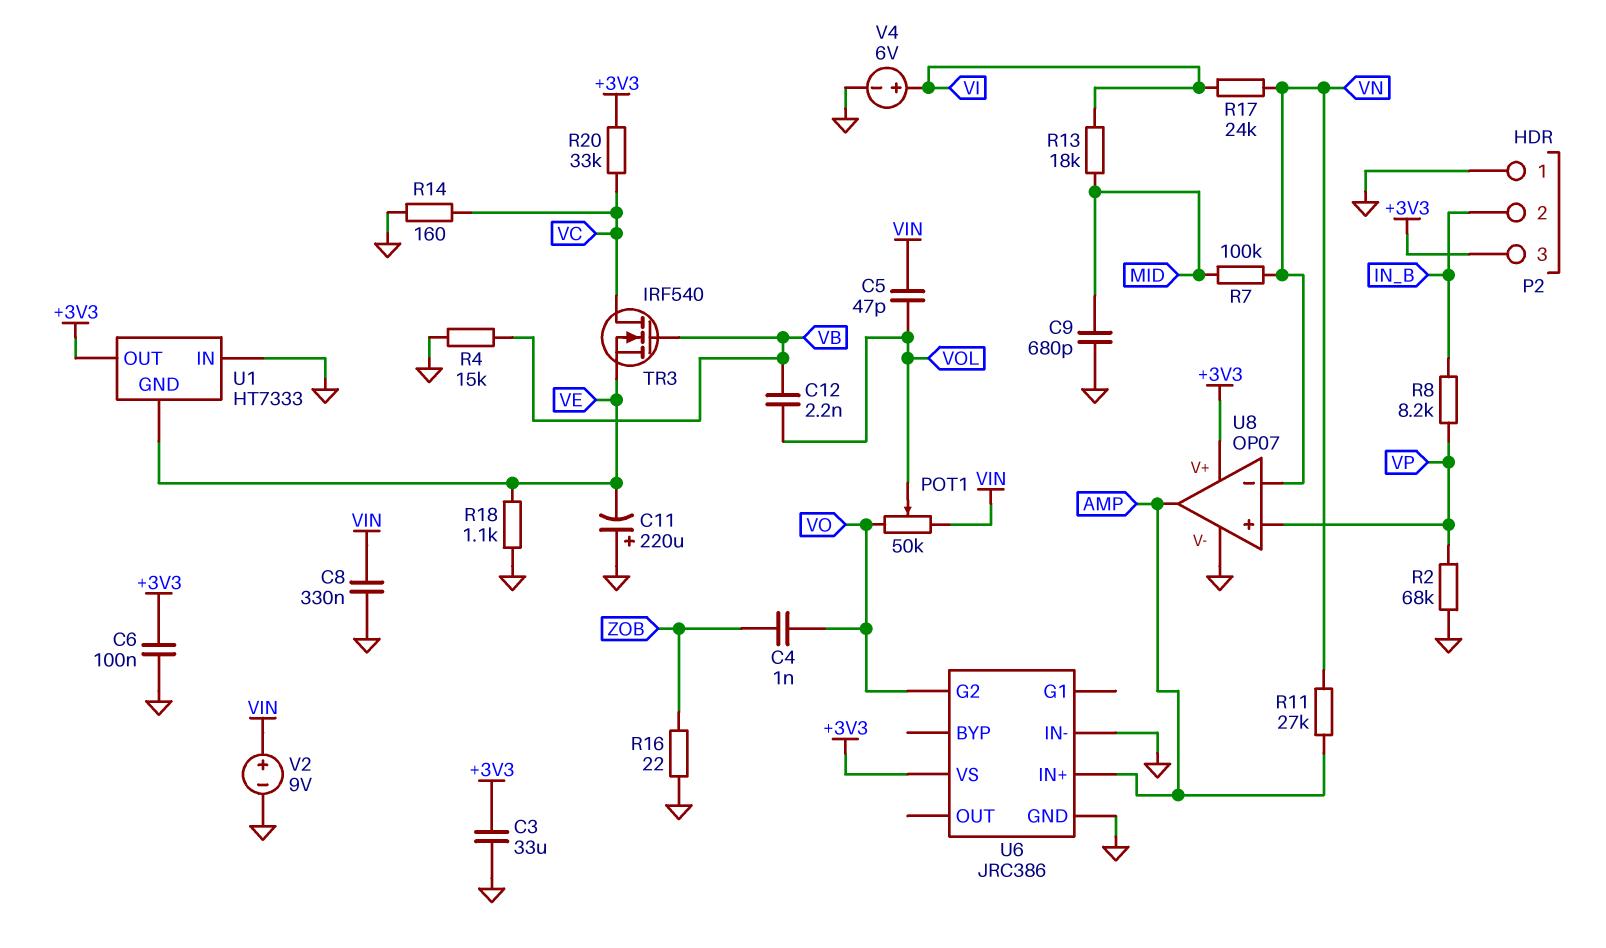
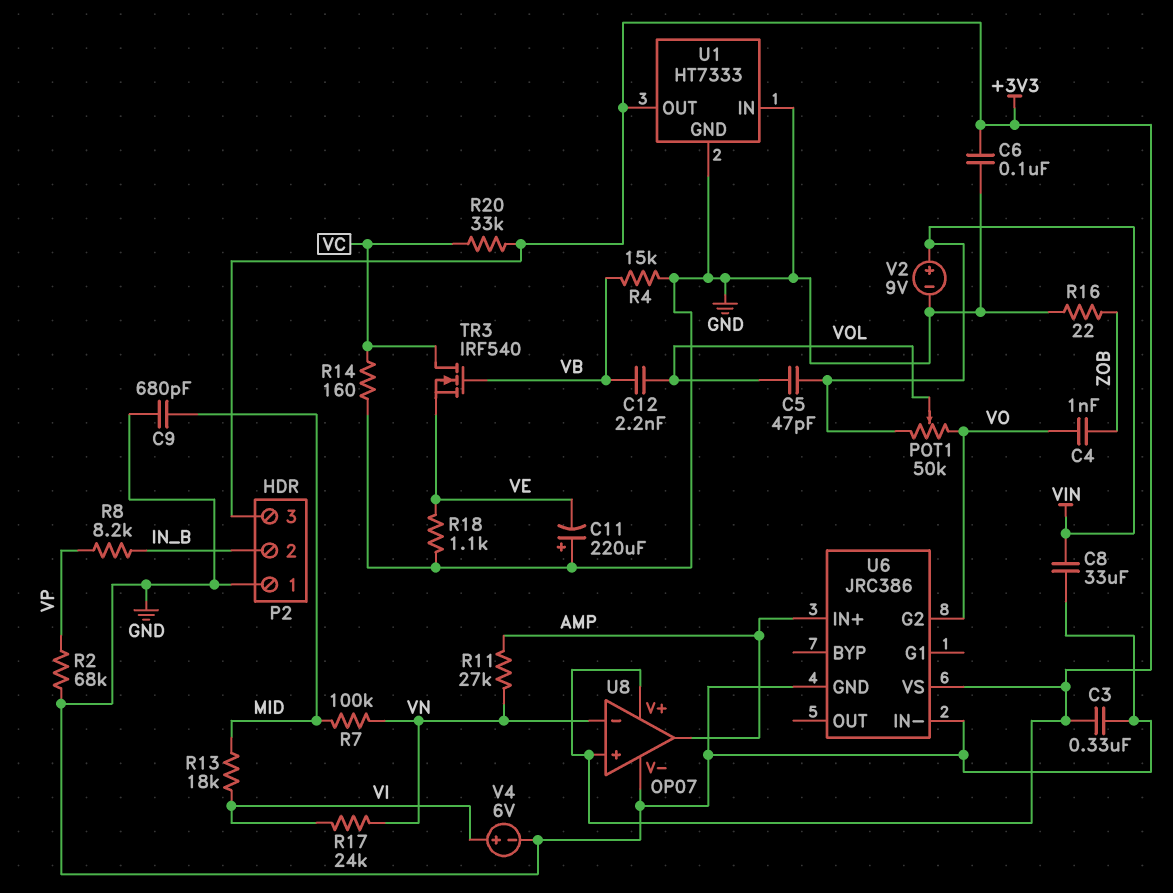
C3: 33uF (+3V3, GND) -> 330nF (+3V3, GND)
C8: 330nF (GND, VIN) -> 33uF (GND, VIN)
U1 pin GND: VE -> GND
U8 pin in+: VP -> +3V3

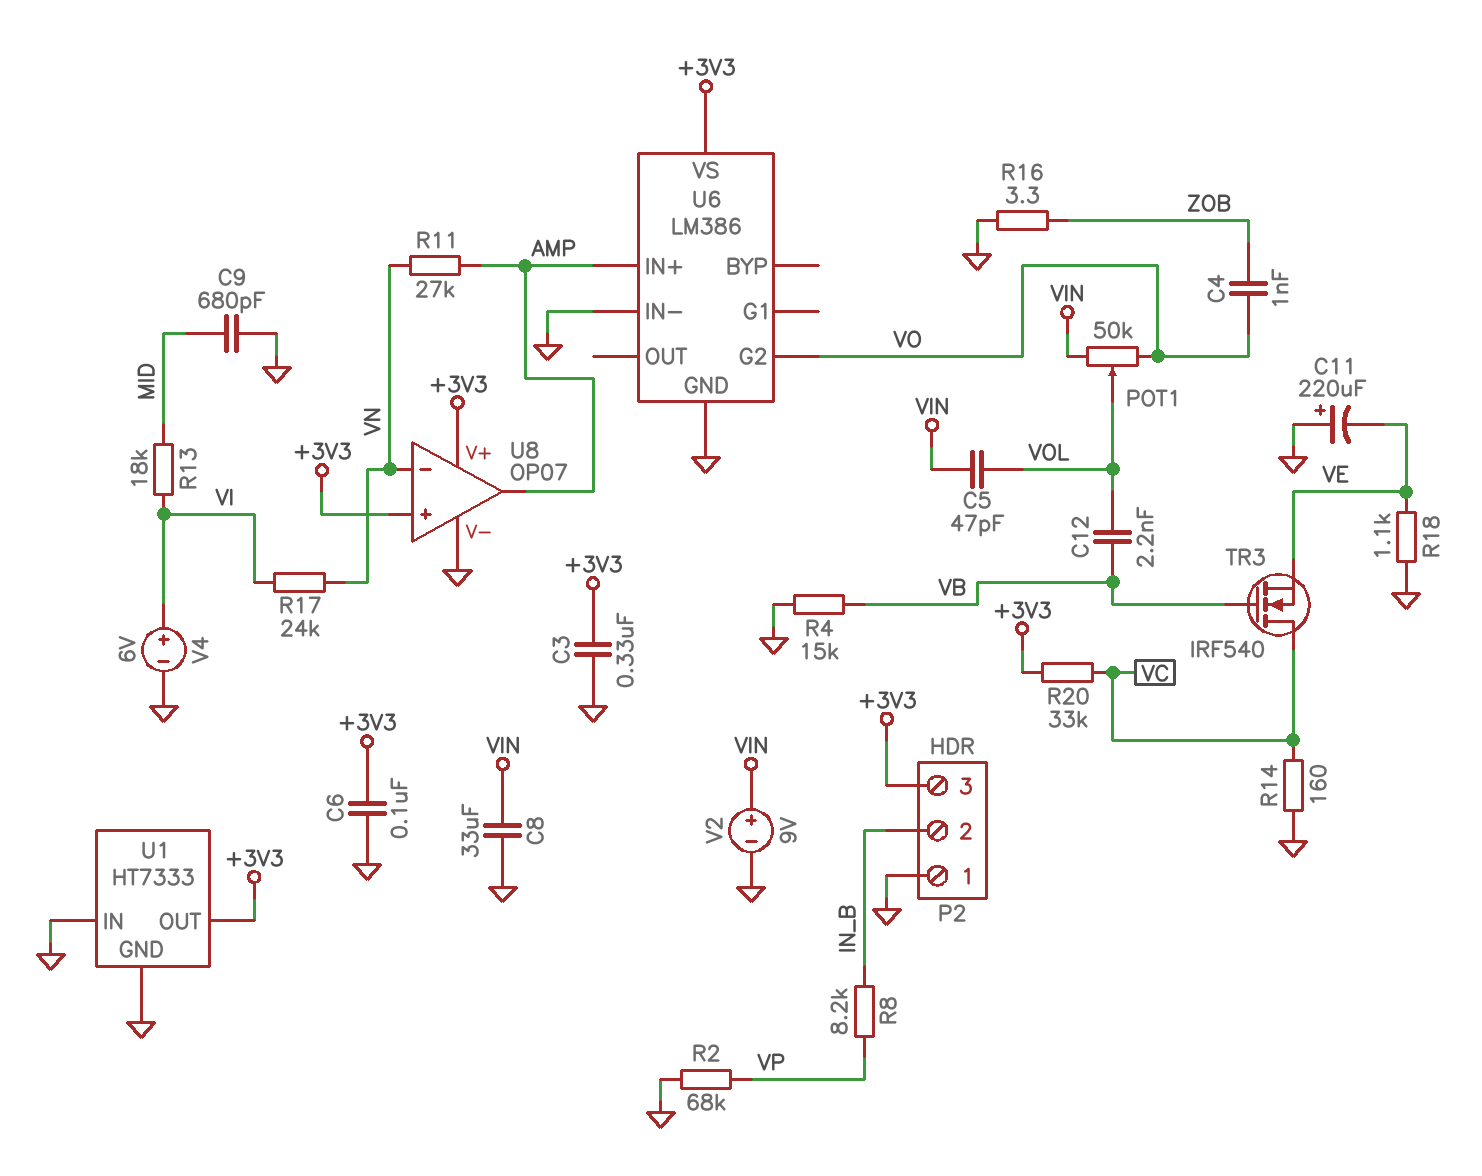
R7: 100k (MID, VN) -> none
R16: 22 (GND, ZOB) -> 3.3 (GND, ZOB)
U6: JRC386 -> LM386

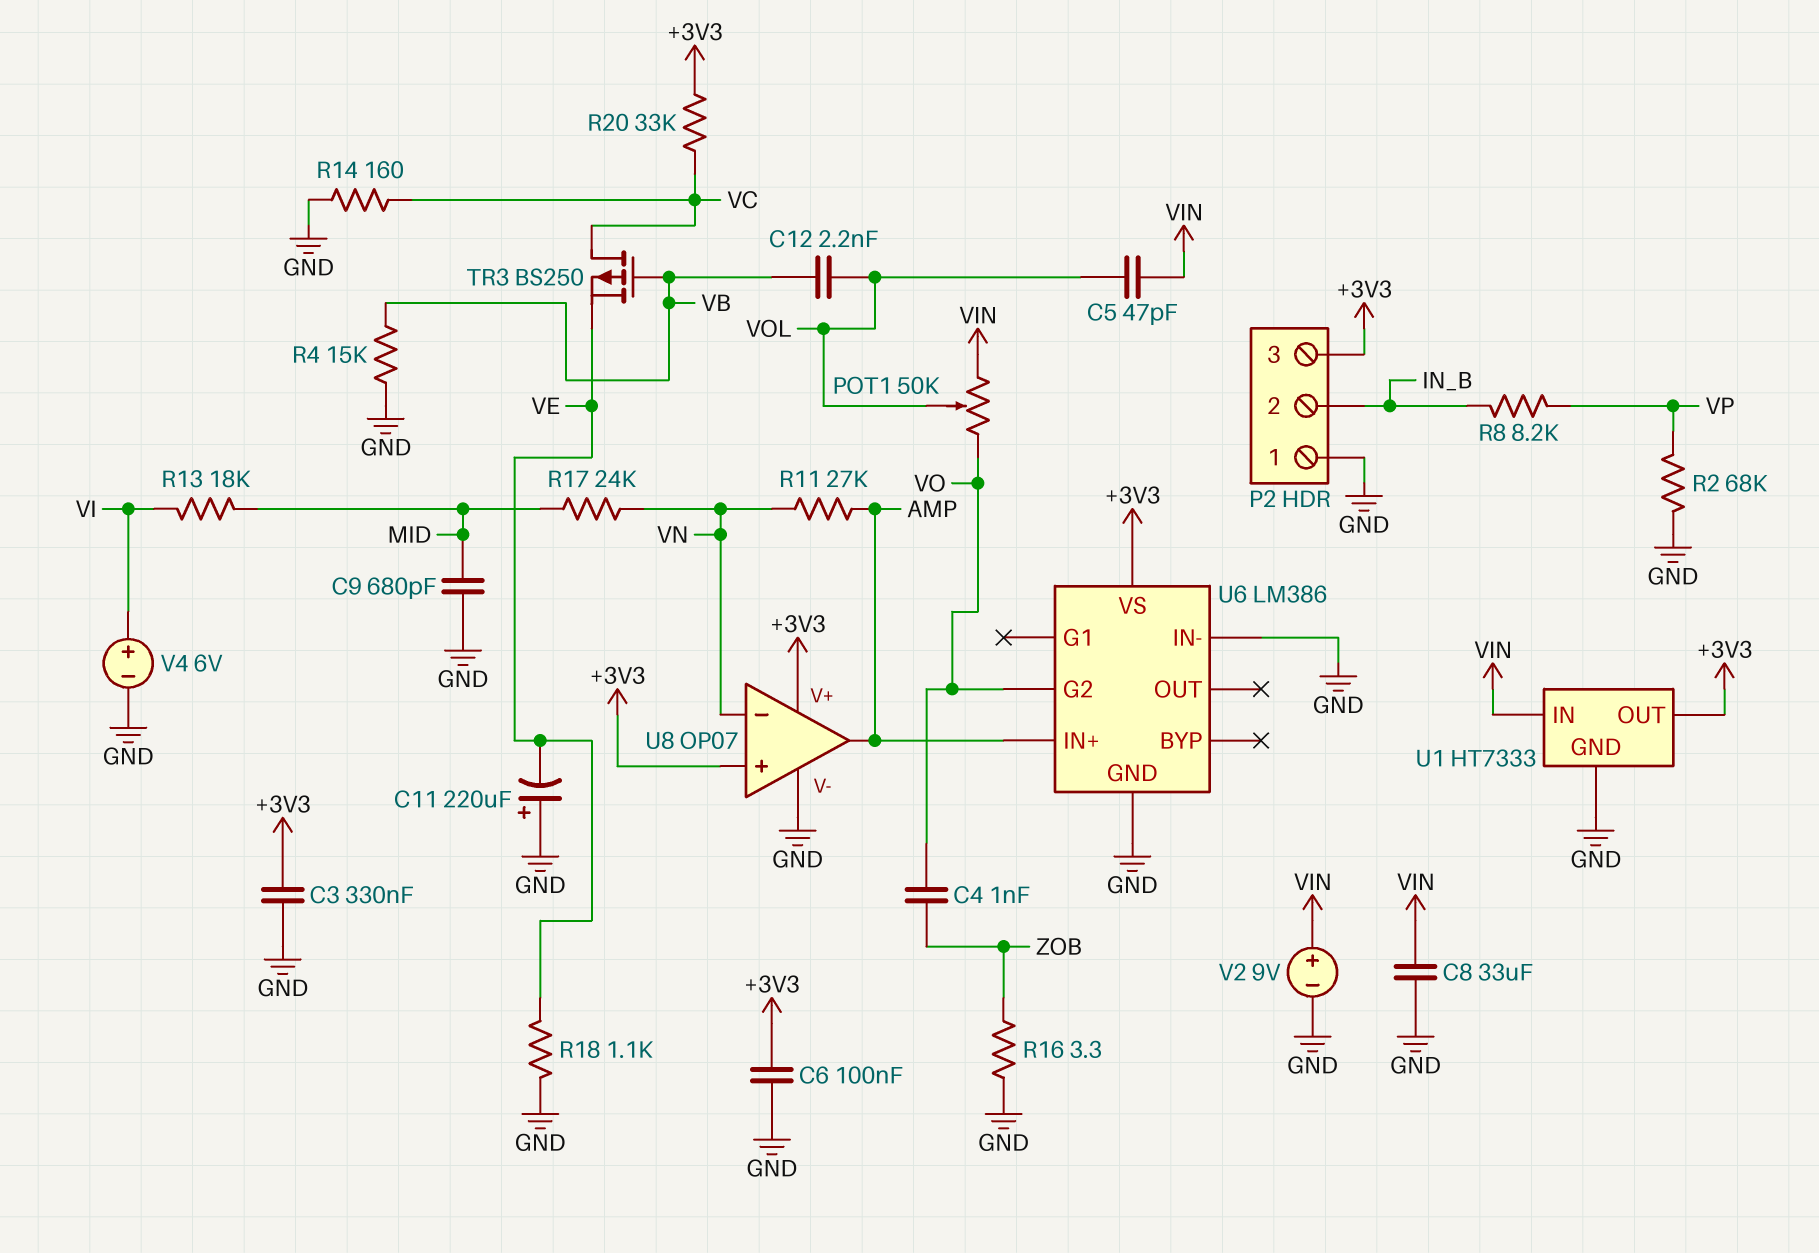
R17: 24k (VI, VN) -> 24k (MID, VN)
TR3: NMOS IRF540 (G VB, D VC, S VE) -> PMOS BS250 (G VB, D VC, S VE)
U1 pin IN: GND -> VIN

